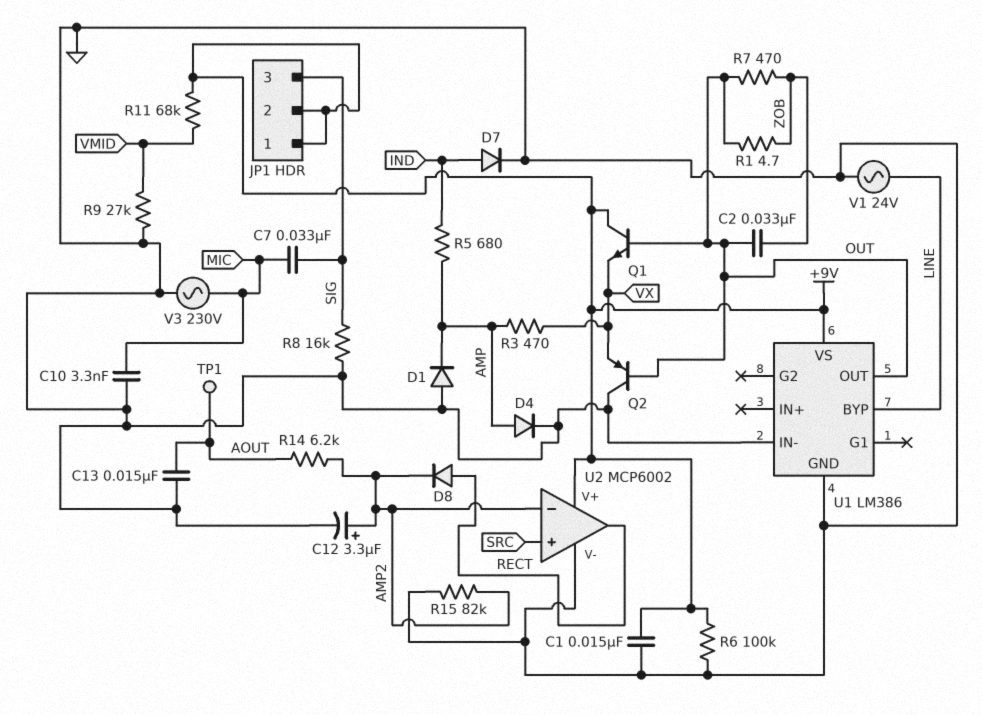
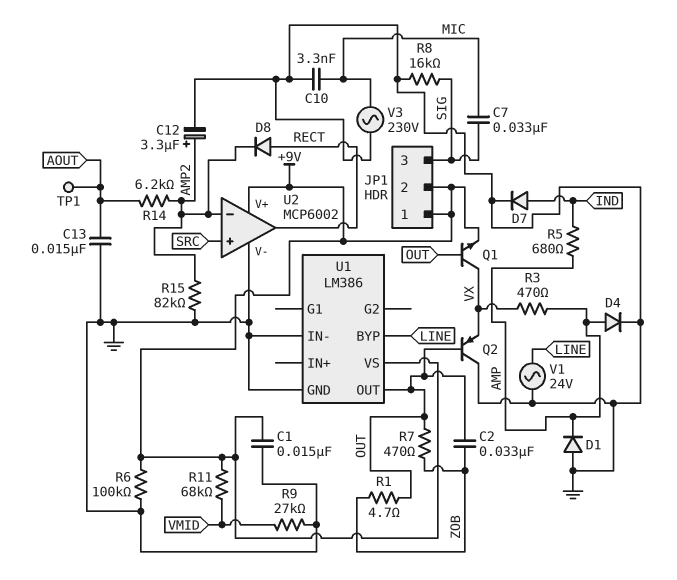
Q1: NPN (B OUT, C +9V, E VX) -> NPN (B OUT, C VX, E +9V)

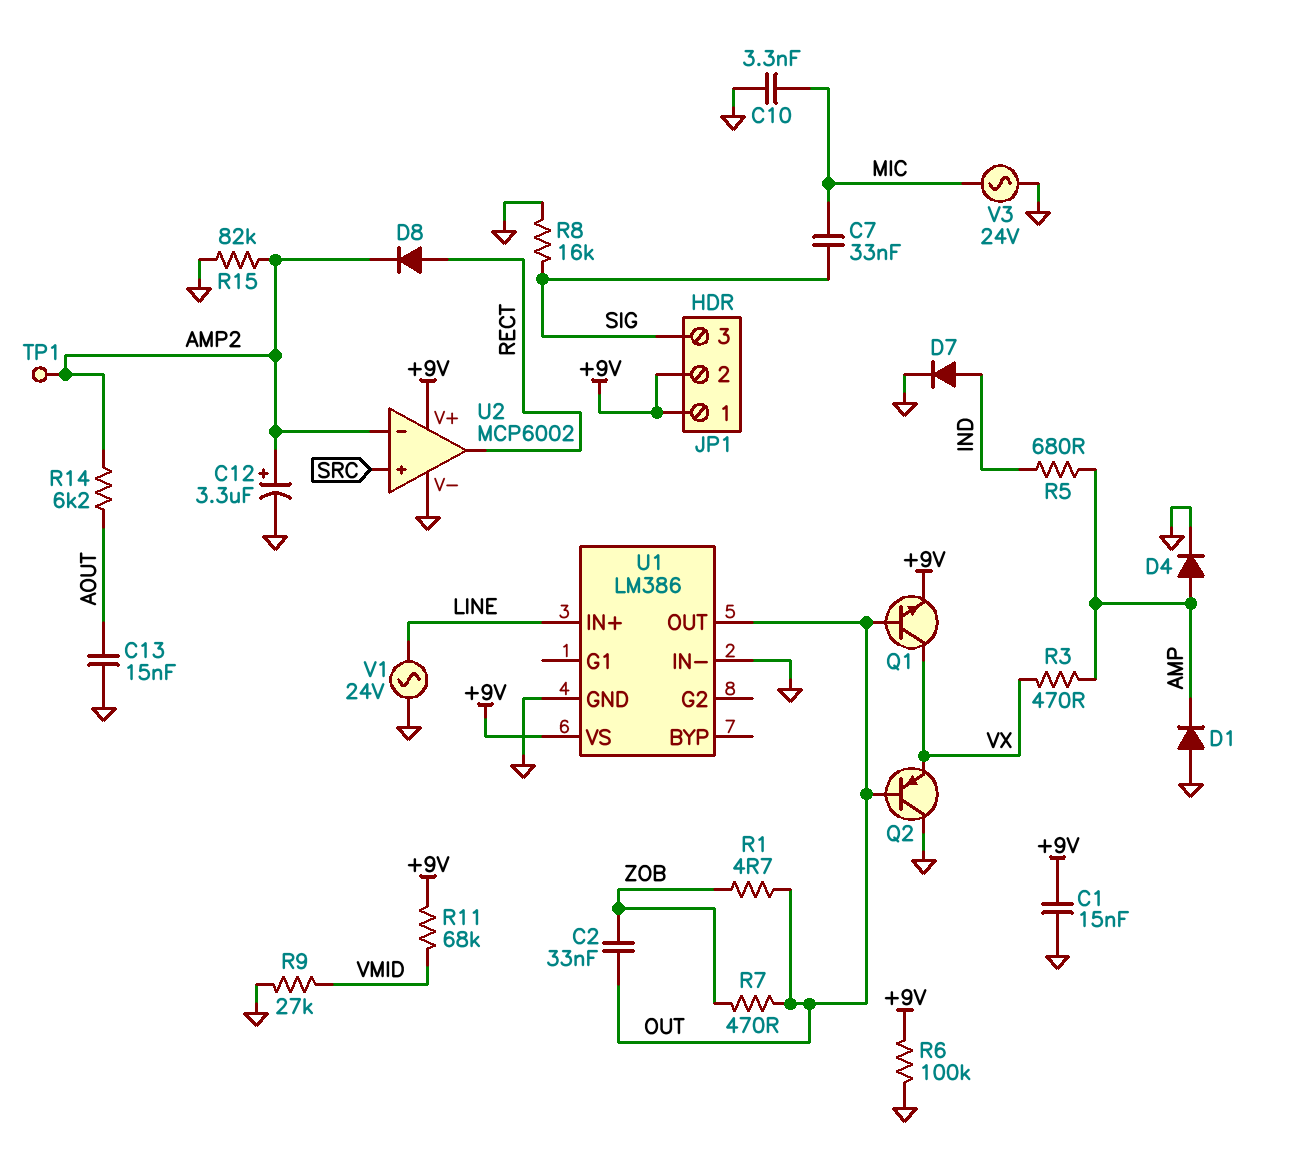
TP1: test point (AOUT) -> test point (AMP2)
U1 pin BYP: LINE -> none
U1 pin IN+: none -> LINE
V3: AC 230V (GND, MIC) -> AC 24V (GND, MIC)

